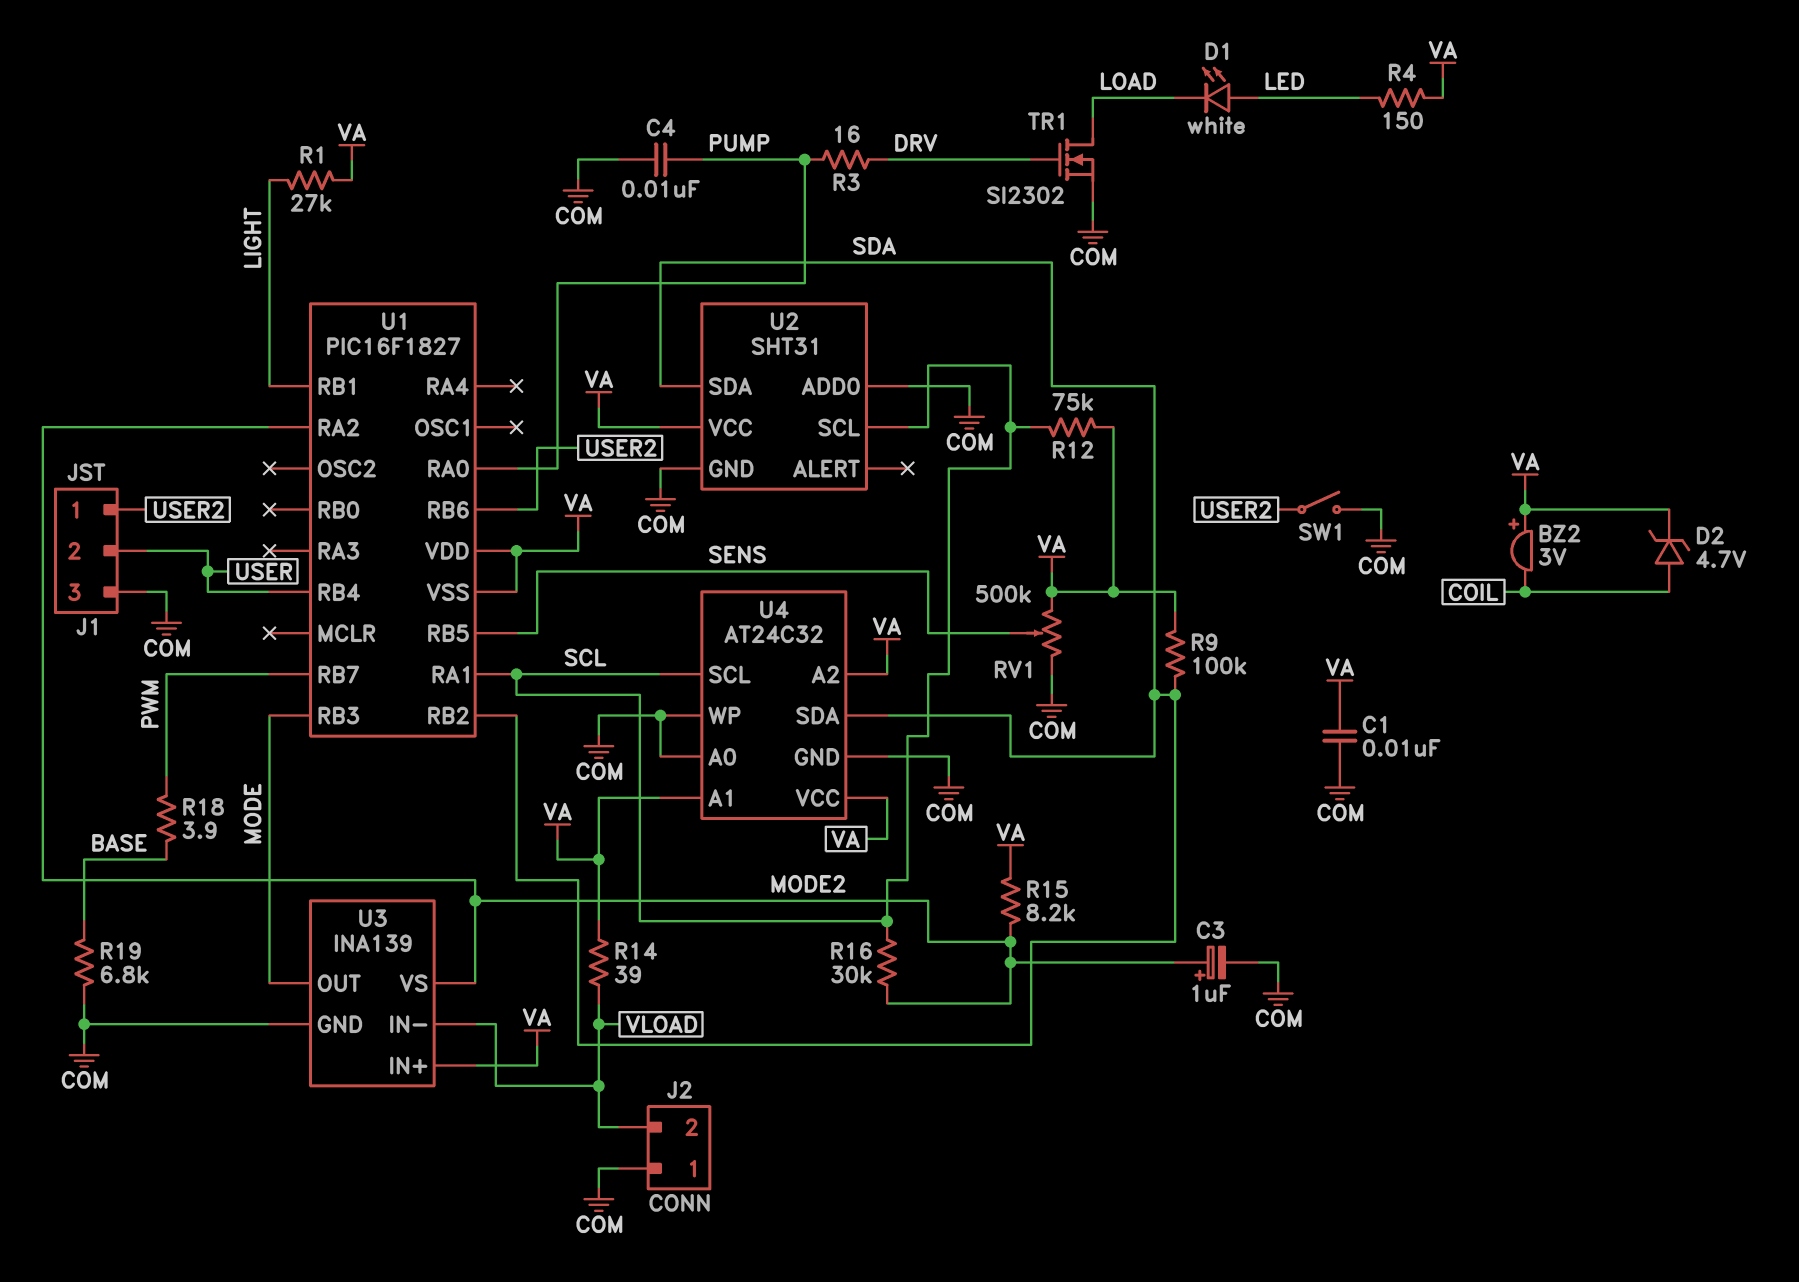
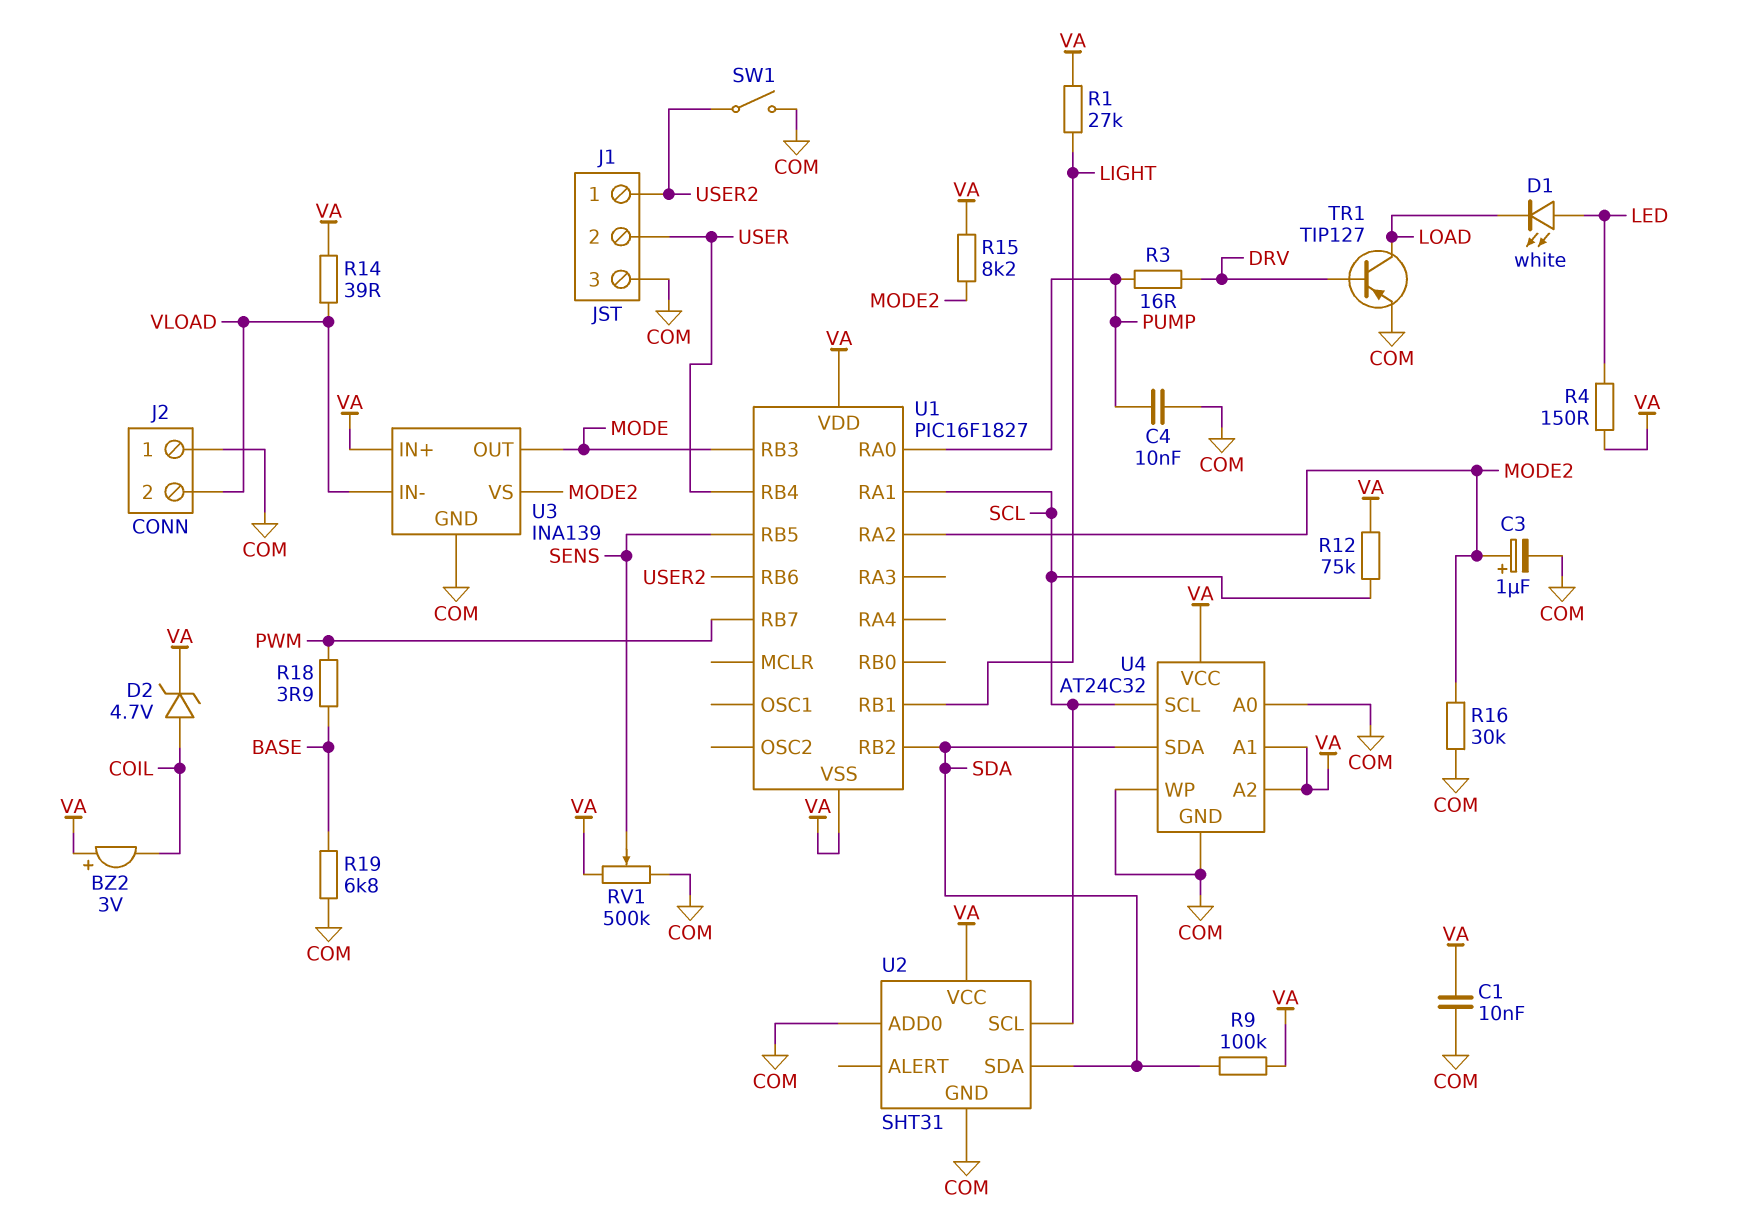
R16: 30k (MODE2, SCL) -> 30k (COM, MODE2)
TR1: NMOS SI2302 (G DRV, D LOAD, S COM) -> PNP TIP127 (B DRV, C LOAD, E COM)

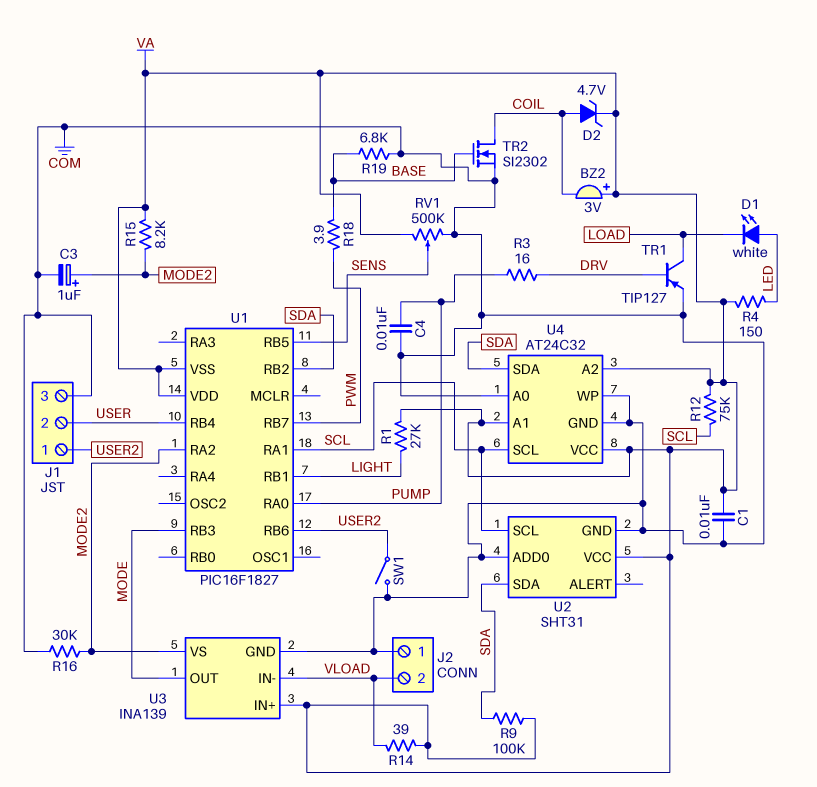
TR2: none -> NMOS SI2302 (G BASE, D COIL, S COM)

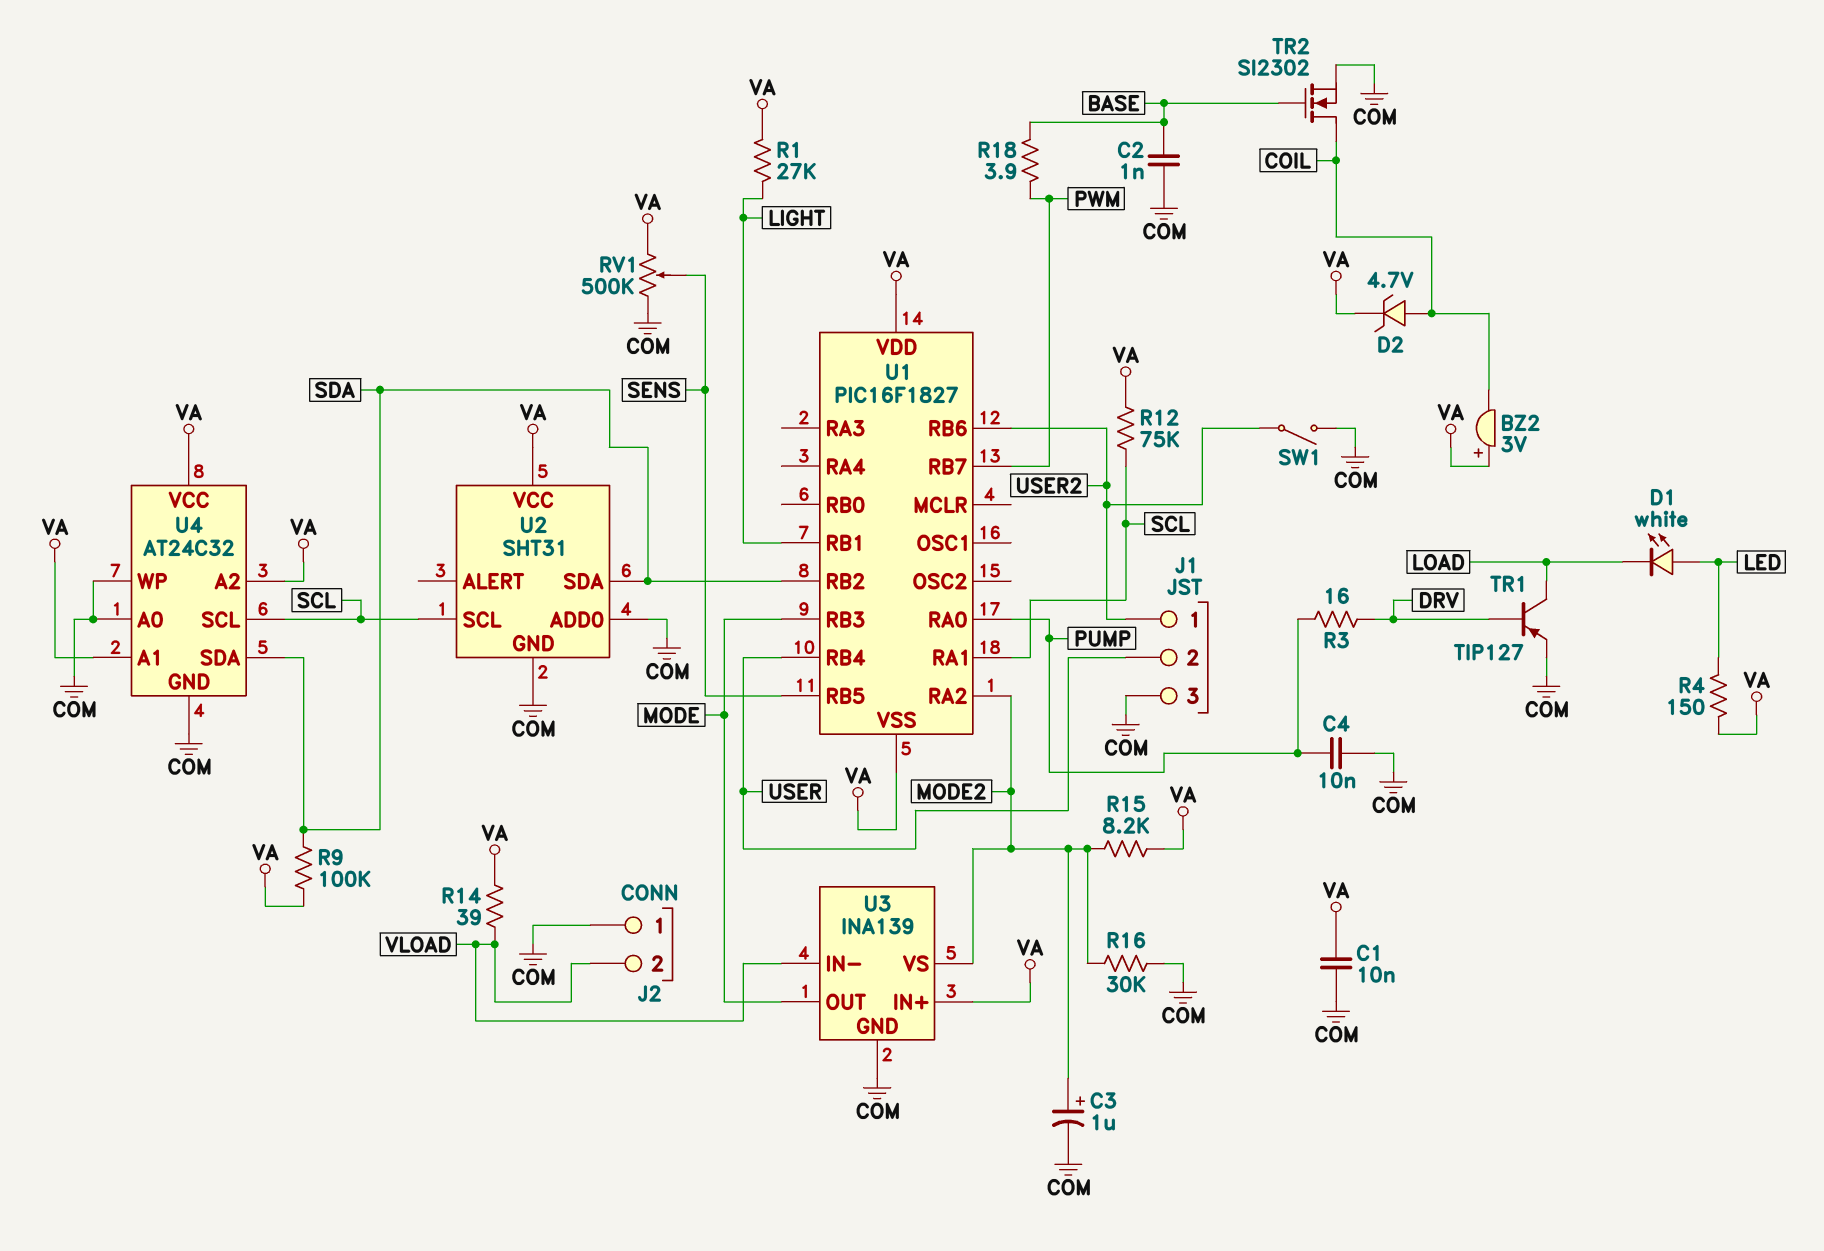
C2: none -> 1nF (BASE, COM)
R19: 6.8k (BASE, COM) -> none

